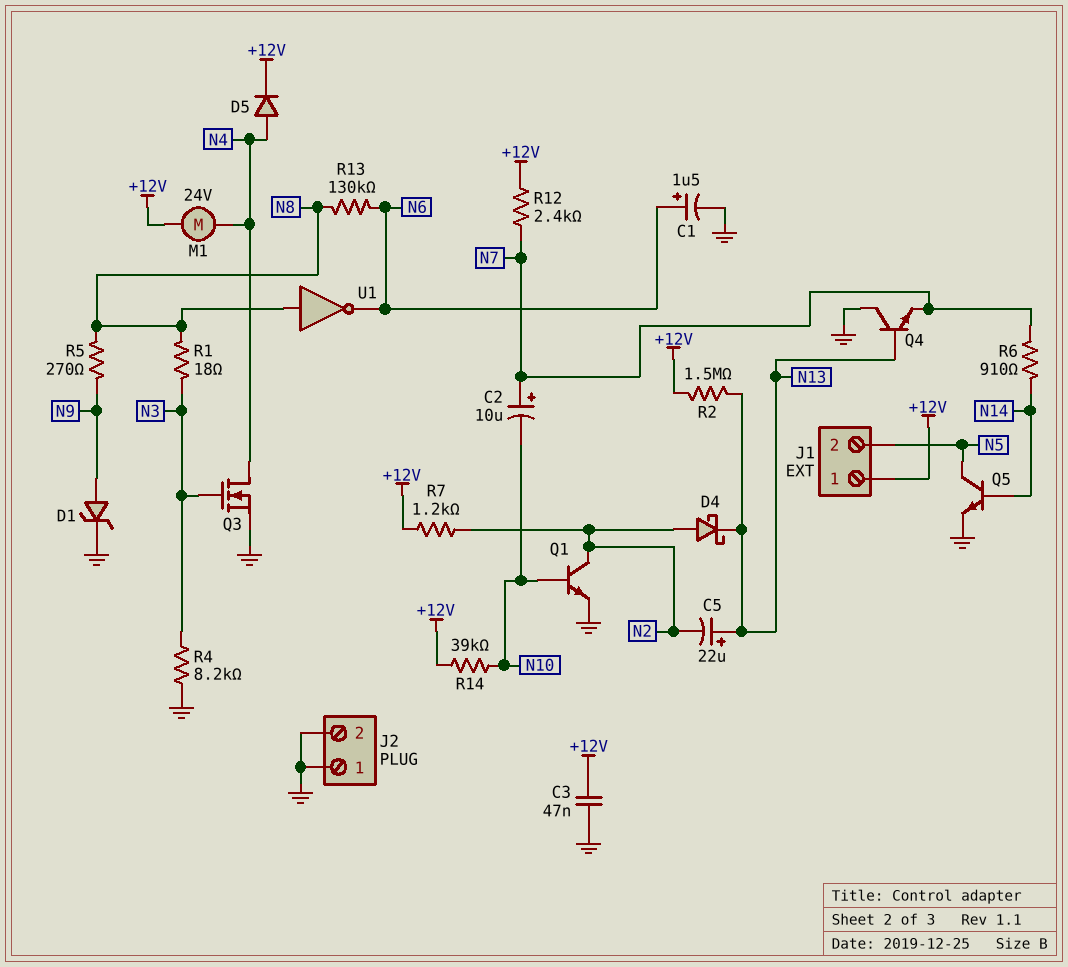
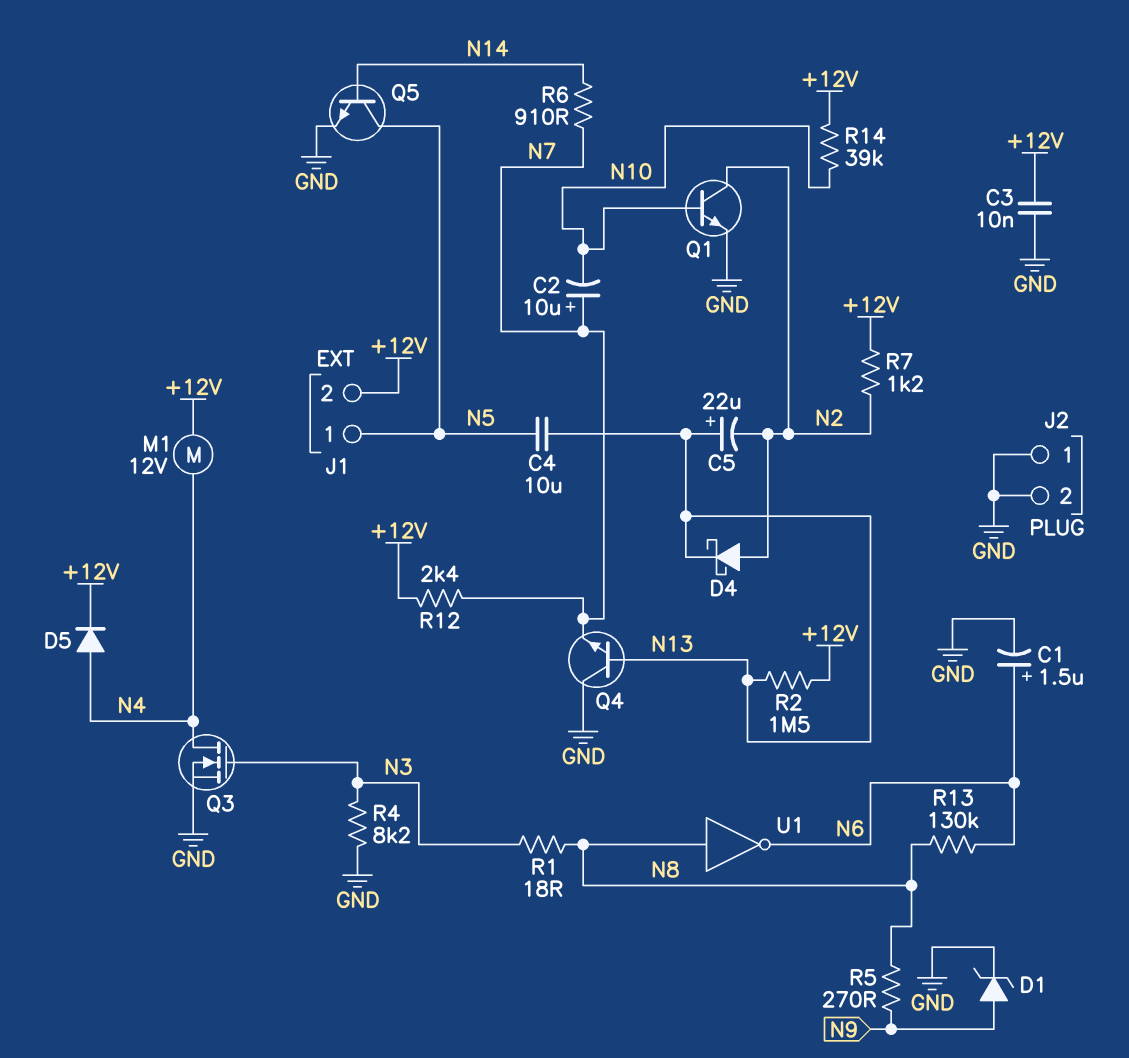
C3: 47nF (+12V, GND) -> 10nF (+12V, GND)
C4: none -> 10uF (N5, N13)
J1 pin 1: +12V -> N5
J1 pin 2: N5 -> +12V
M1: motor 24V (+12V, N4) -> motor 12V (+12V, N4)

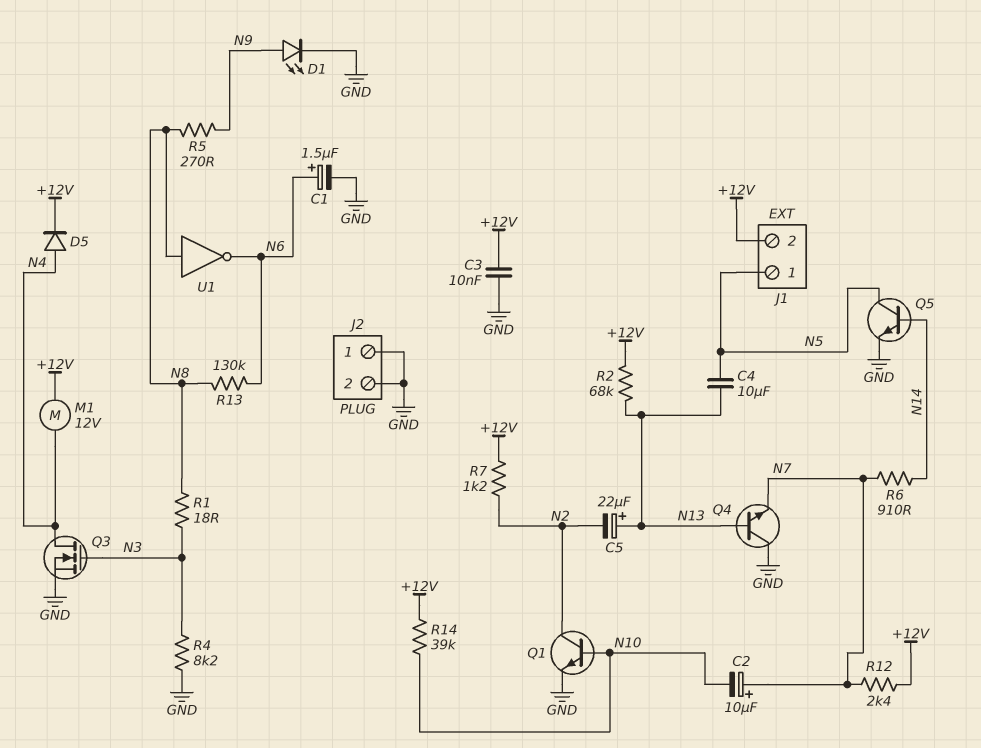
D1: zener (A N9, K GND) -> LED (A N9, K GND)
D4: schottky (A N2, K N13) -> none
R2: 1.5M (+12V, N13) -> 68k (+12V, N13)

